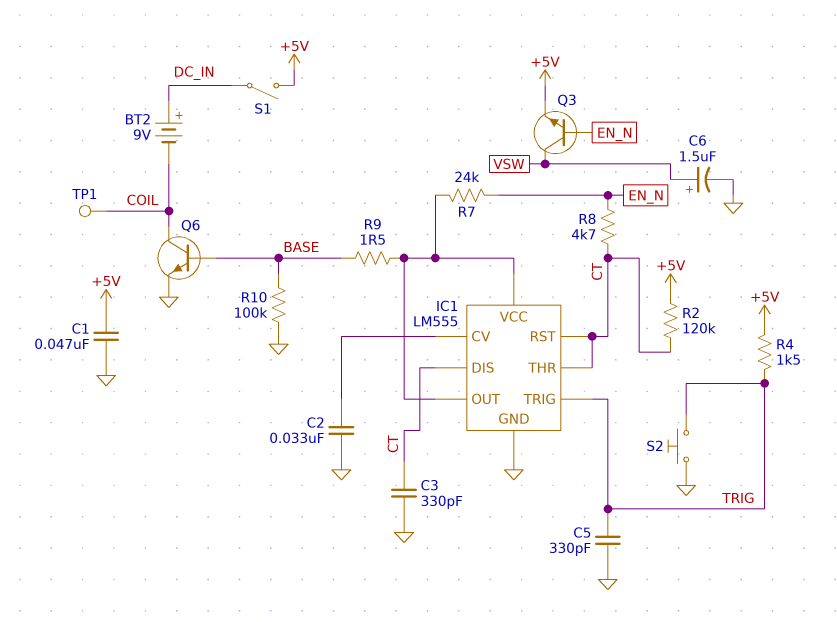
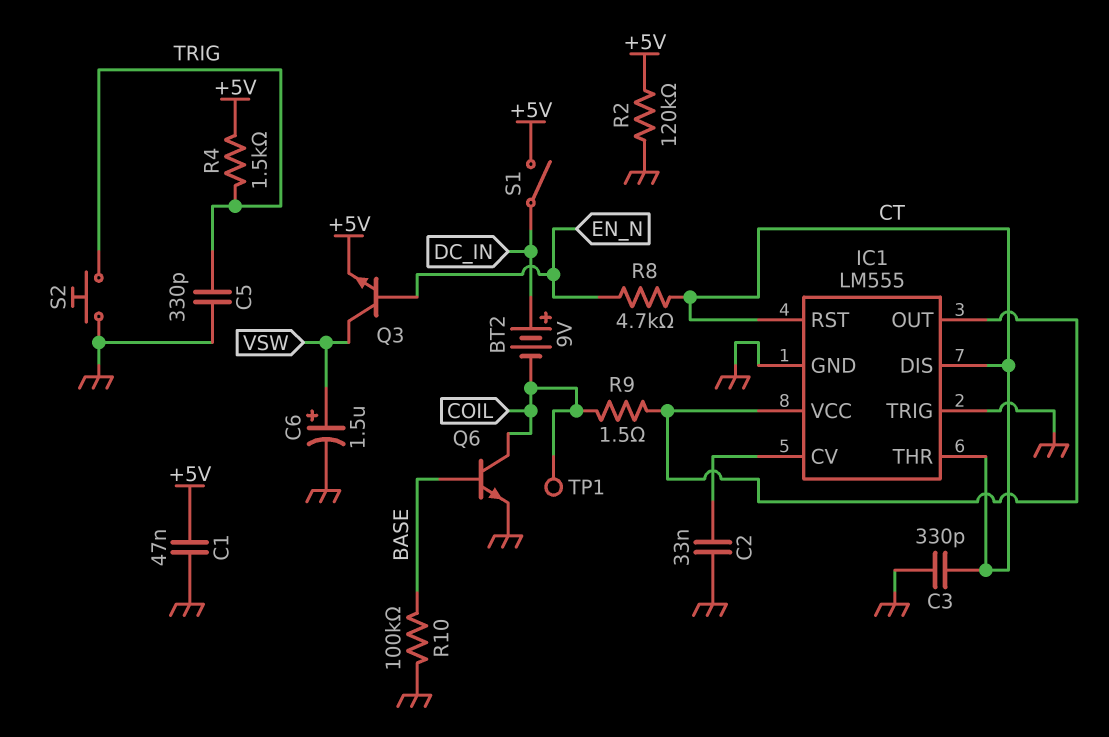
IC1 pin TRIG: TRIG -> GND
R2: 120k (+5V, CT) -> 120k (+5V, GND)
R7: 24k (EN_N, IC1/OUT) -> none
R9: 1.5 (BASE, IC1/OUT) -> 1.5 (COIL, IC1/OUT)

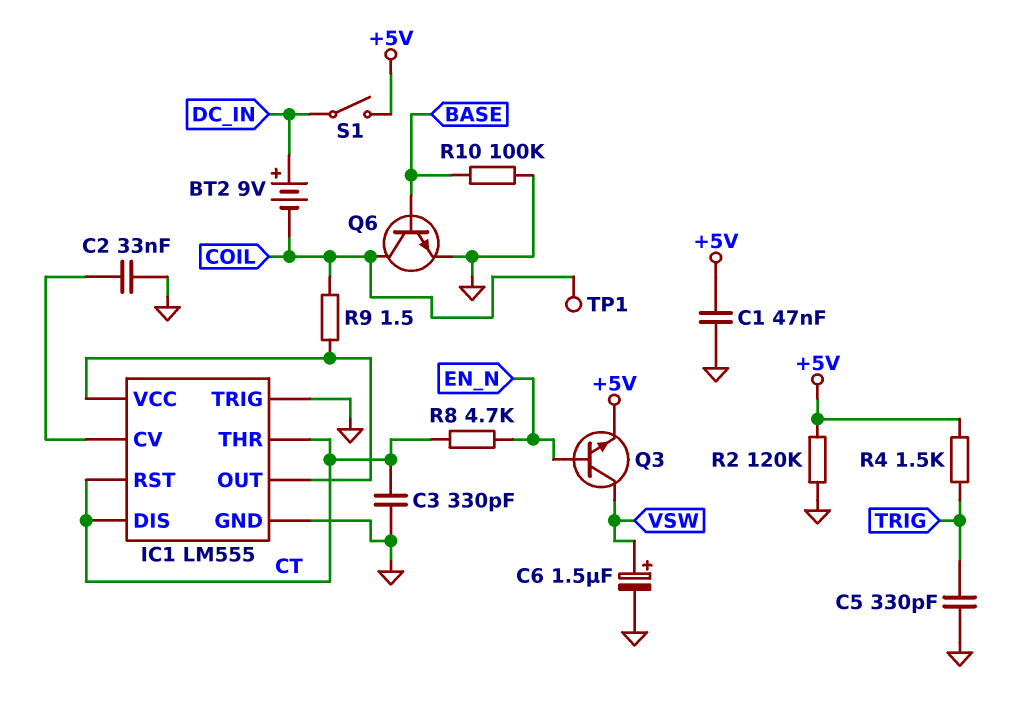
S2: button (GND, TRIG) -> none

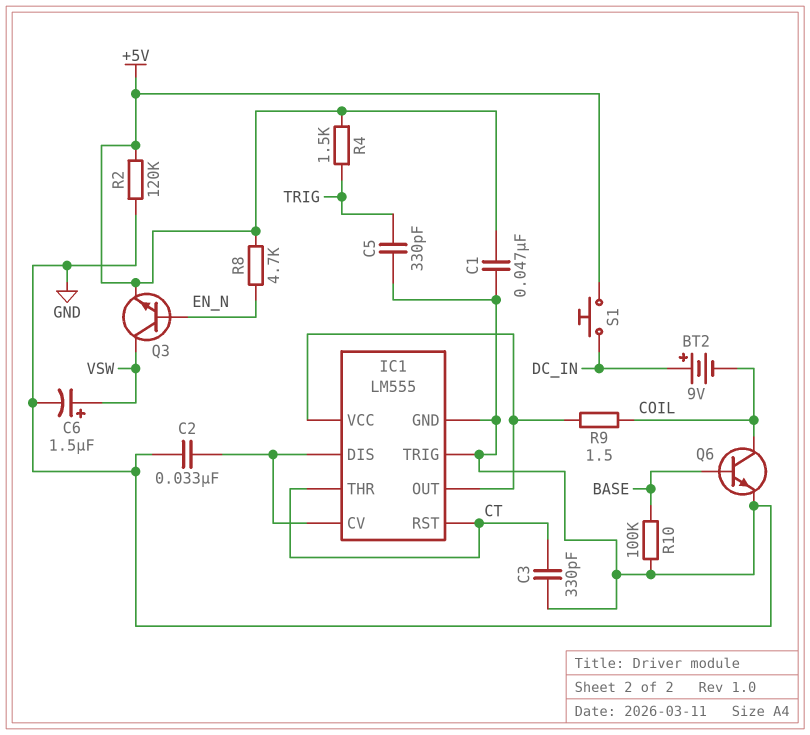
IC1 pin DIS: CT -> IC1/CV
R8: 4.7k (CT, EN_N) -> 4.7k (+5V, EN_N)
S1: switch (+5V, DC_IN) -> button (+5V, DC_IN)
TP1: test point (COIL) -> none

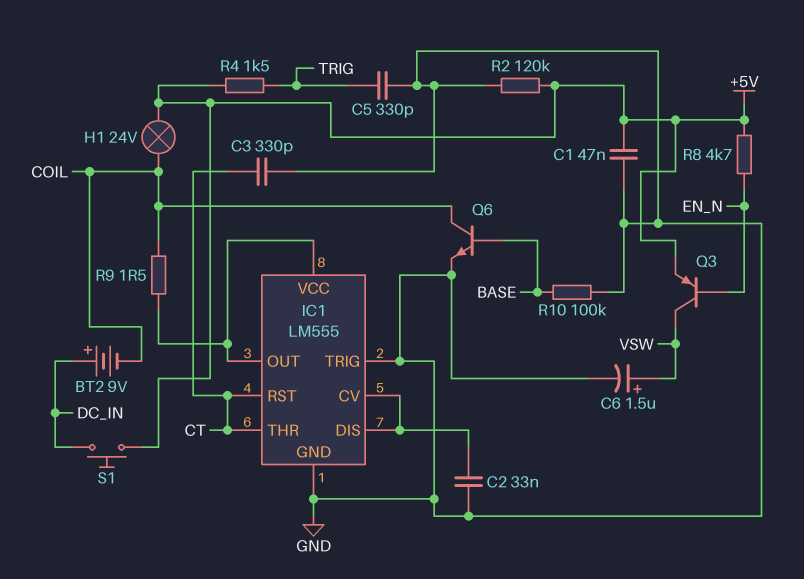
H1: none -> lamp 24V (+5V, COIL)
Q3: NPN (B EN_N, C VSW, E +5V) -> PNP (B EN_N, C VSW, E +5V)

